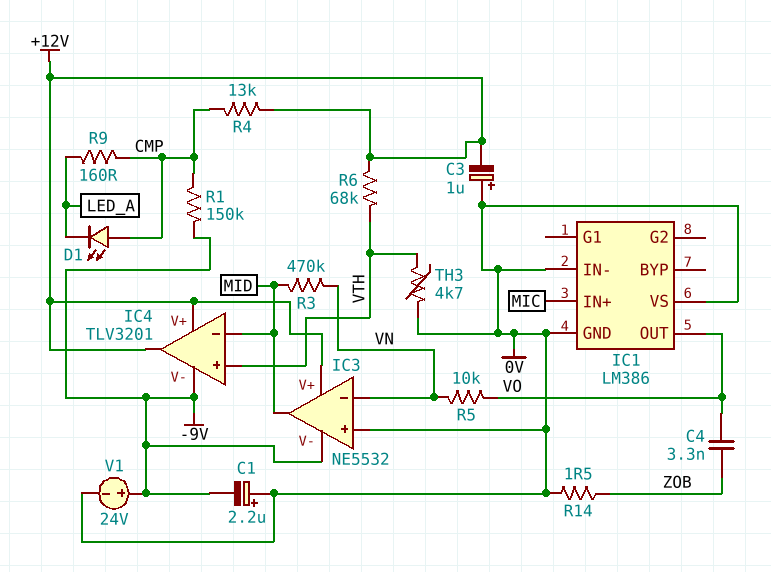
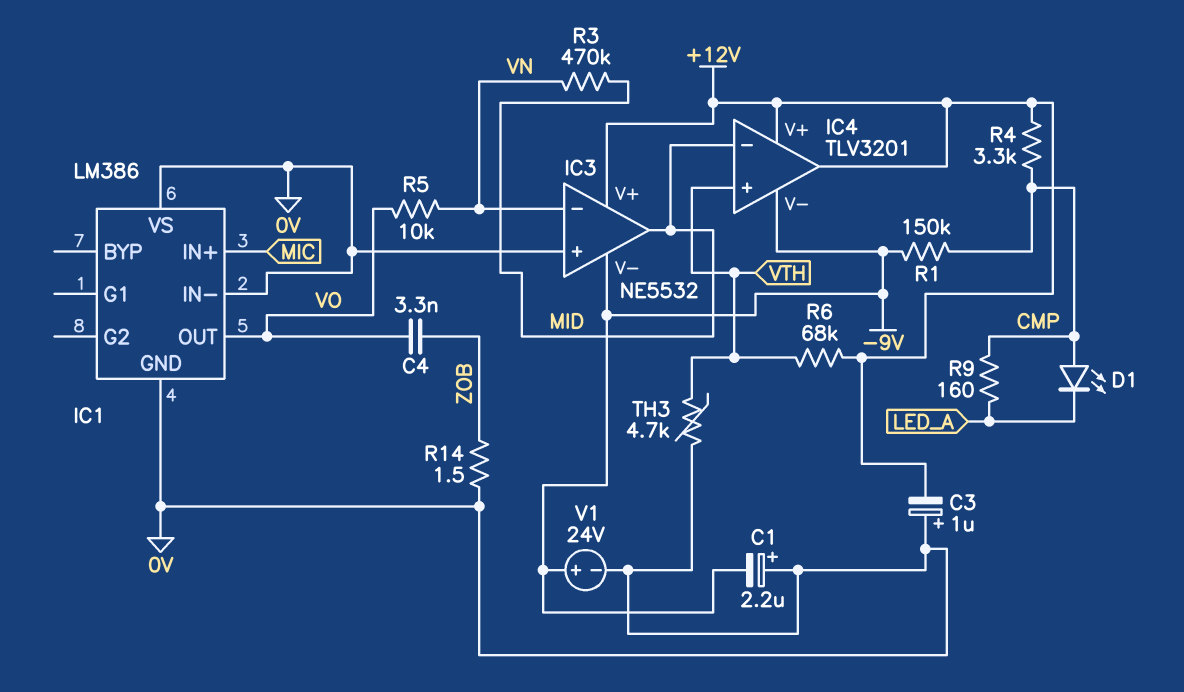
R4: 13k (+12V, CMP) -> 3.3k (+12V, CMP)

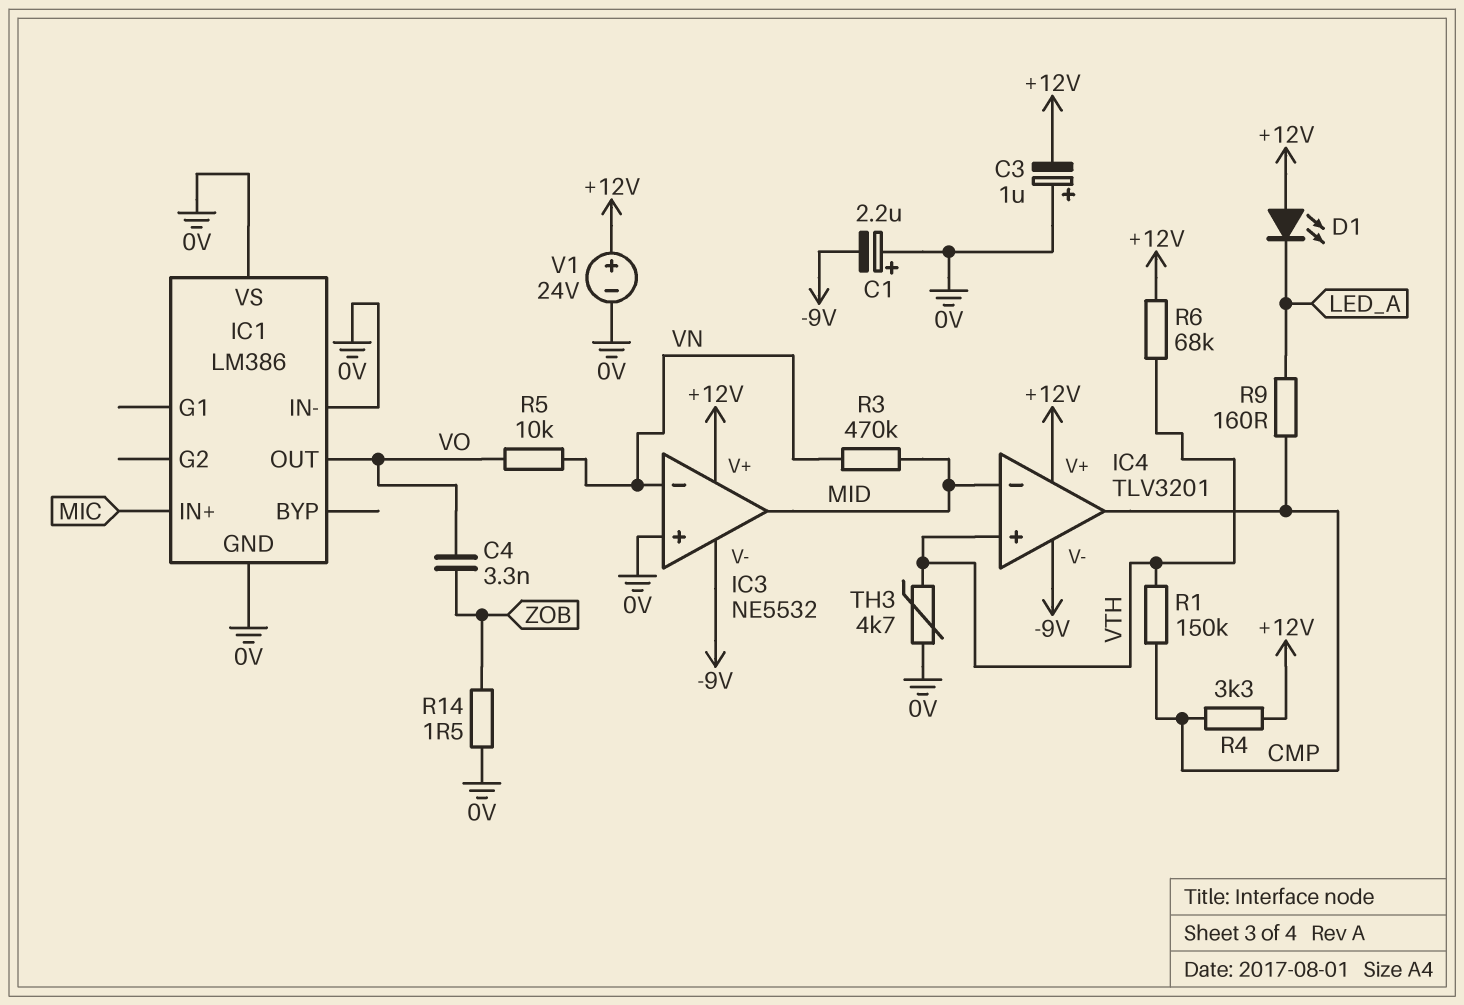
D1: LED (A CMP, K LED_A) -> LED (A +12V, K LED_A)
IC4 pin out: +12V -> CMP
R1: 150k (-9V, CMP) -> 150k (CMP, VTH)
V1: 24V (plus -9V, minus 0V) -> 24V (plus +12V, minus 0V)

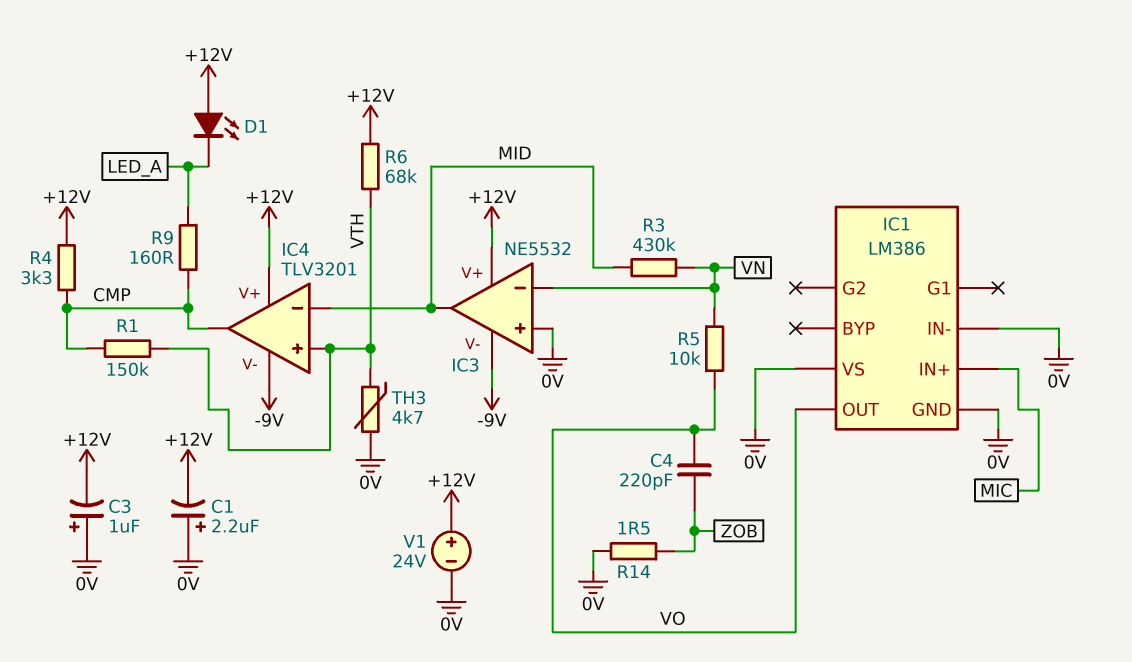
C1: 2.2uF (plus 0V, minus -9V) -> 2.2uF (plus 0V, minus +12V)
C4: 3.3nF (VO, ZOB) -> 220pF (VO, ZOB)
R3: 470k (MID, VN) -> 430k (MID, VN)

